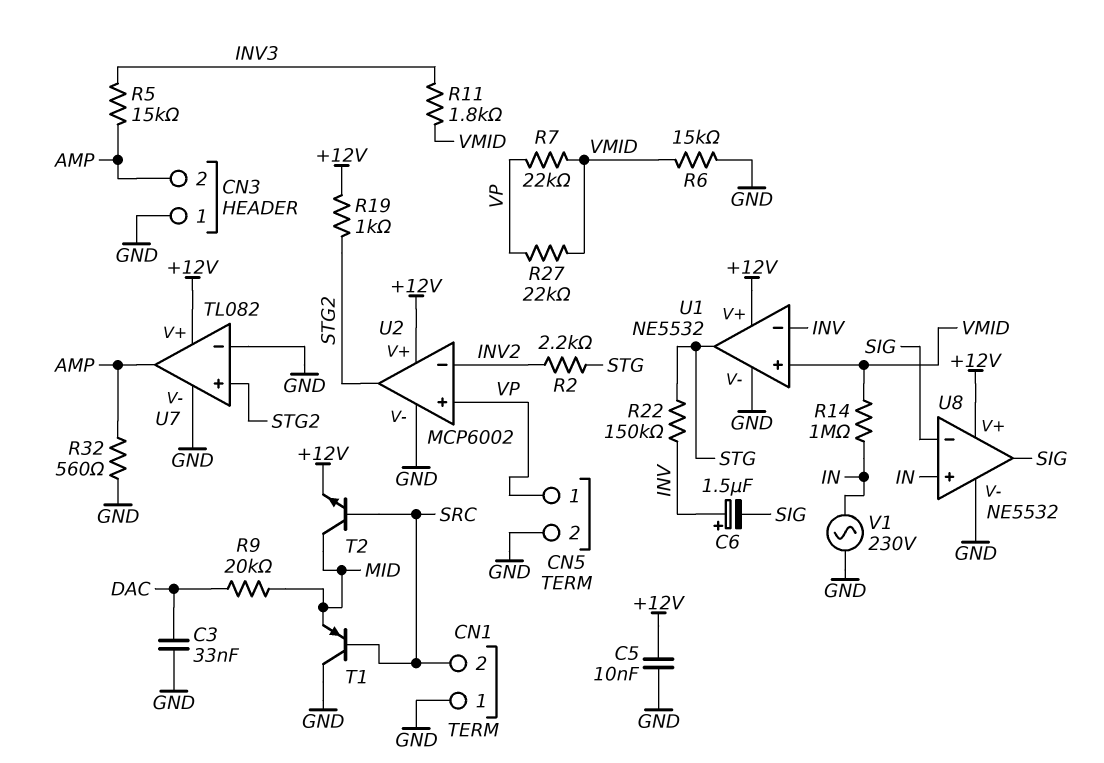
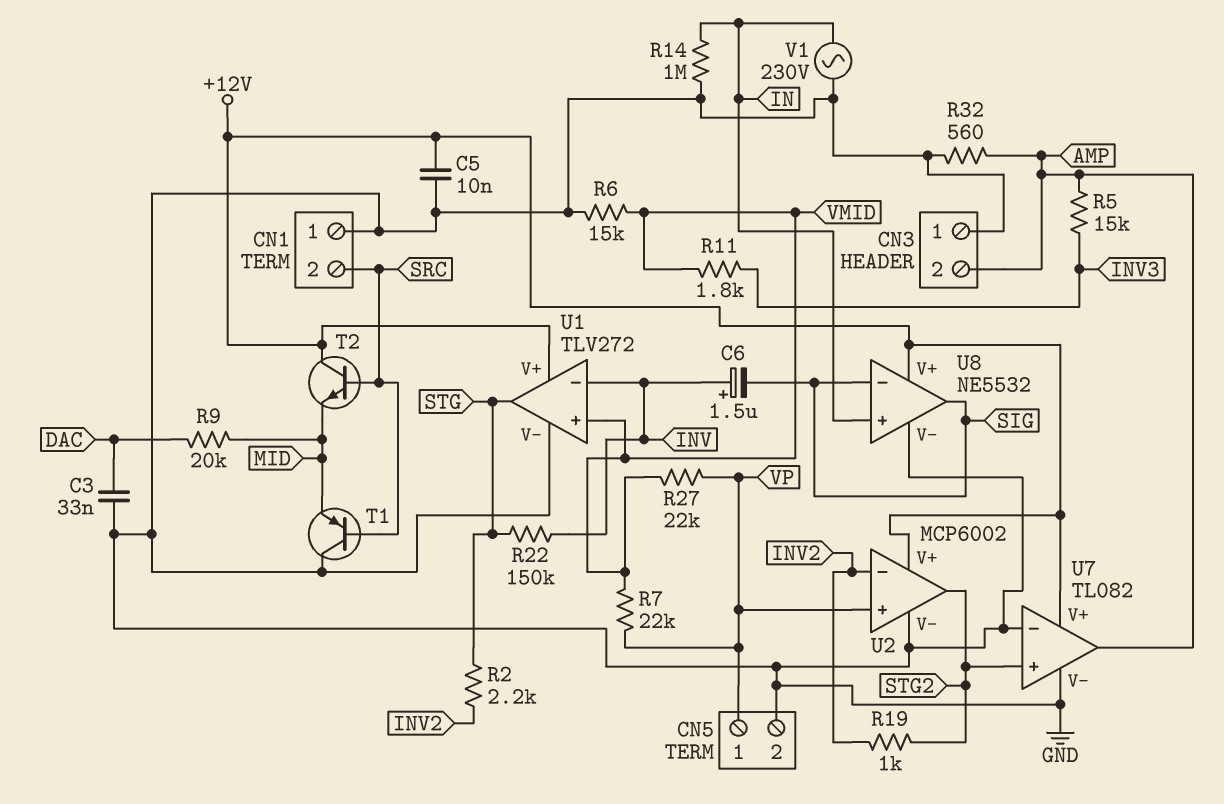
R14: 1M (IN, VMID) -> 1M (GND, IN)
R19: 1k (+12V, STG2) -> 1k (INV2, STG2)
T2: NPN (B SRC, C MID, E +12V) -> NPN (B SRC, C +12V, E MID)
U1: NE5532 -> TLV272

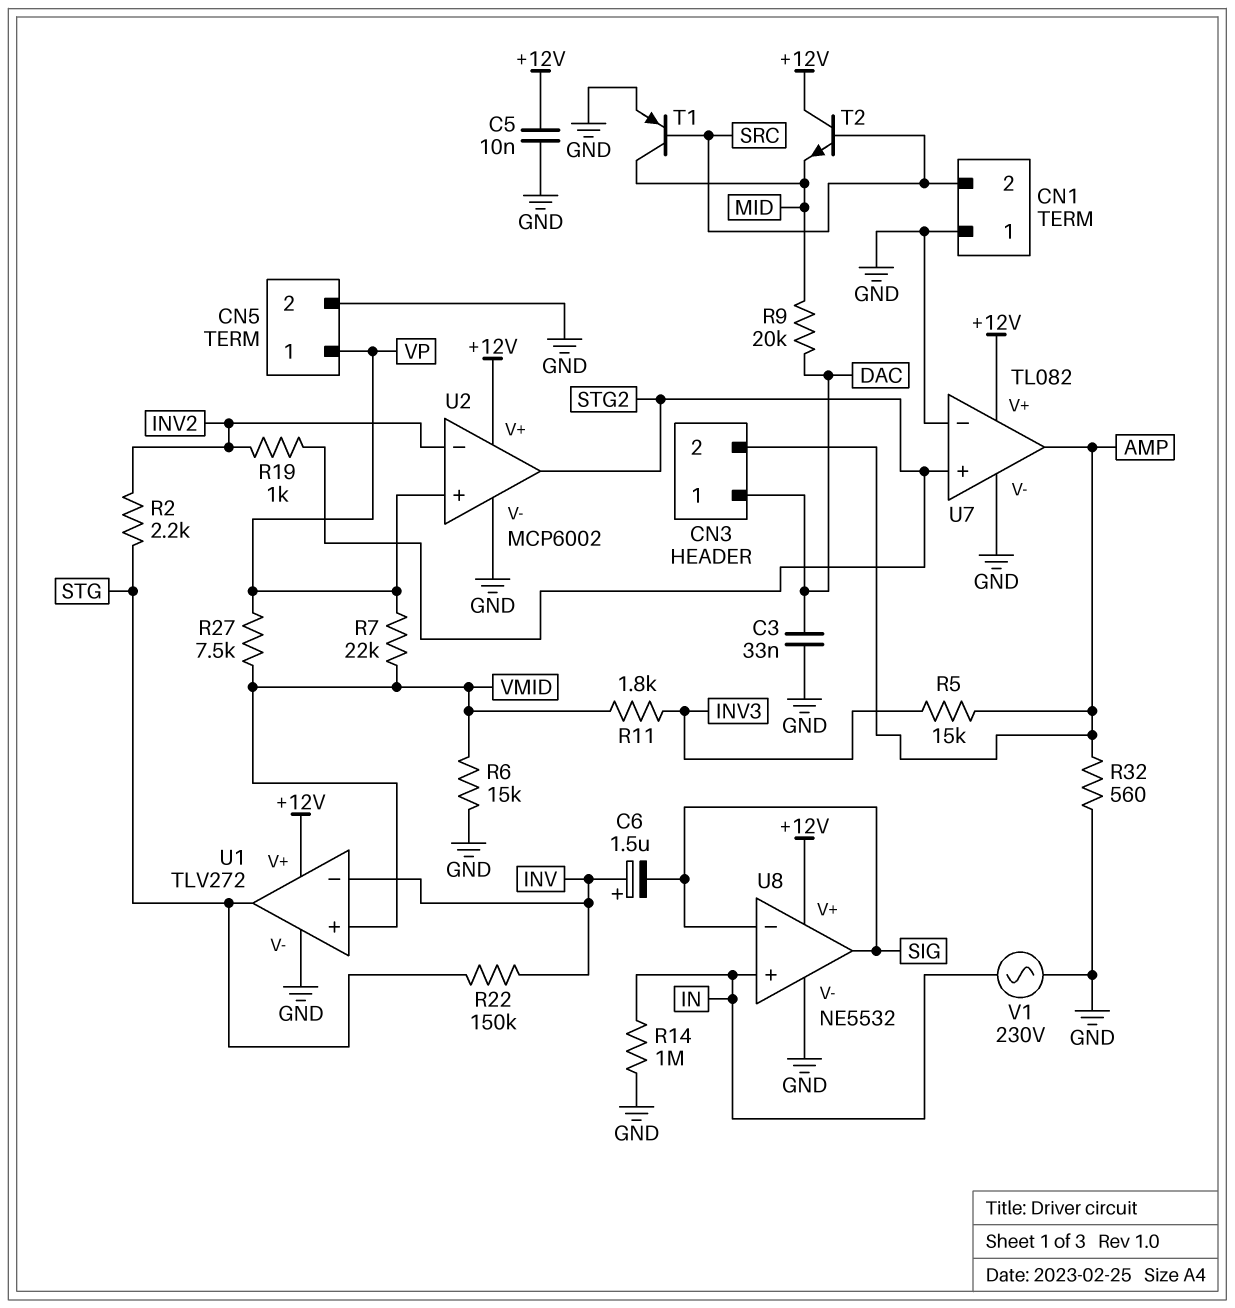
CN3 pin 1: GND -> DAC
R27: 22k (VMID, VP) -> 7.5k (VMID, VP)
T1: PNP (B SRC, C GND, E MID) -> PNP (B SRC, C MID, E GND)

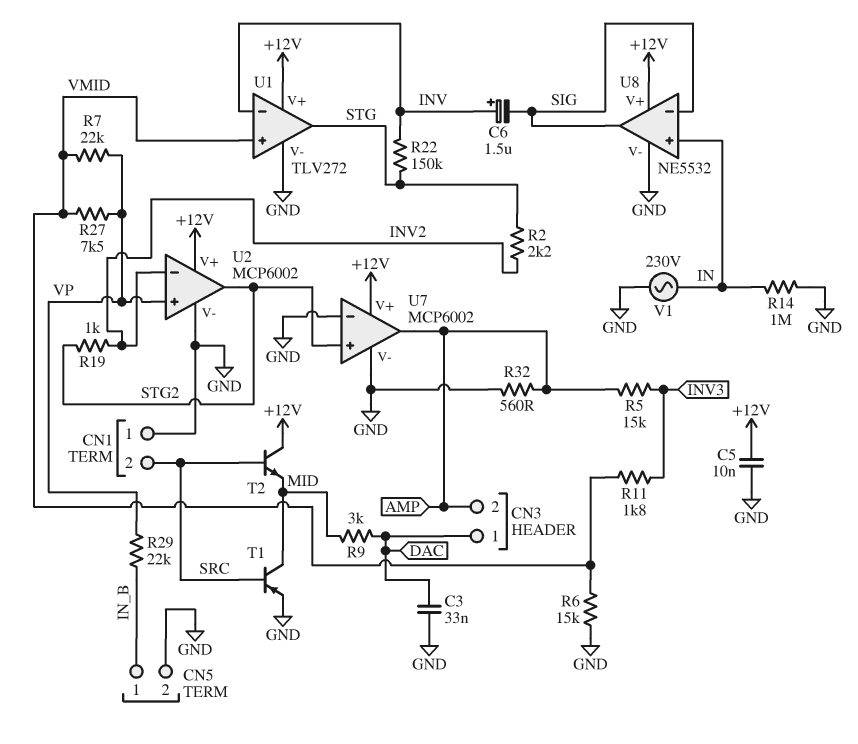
CN5 pin 1: VP -> IN_B
R9: 20k (DAC, MID) -> 3k (DAC, MID)
R29: none -> 22k (IN_B, VP)
U7: TL082 -> MCP6002

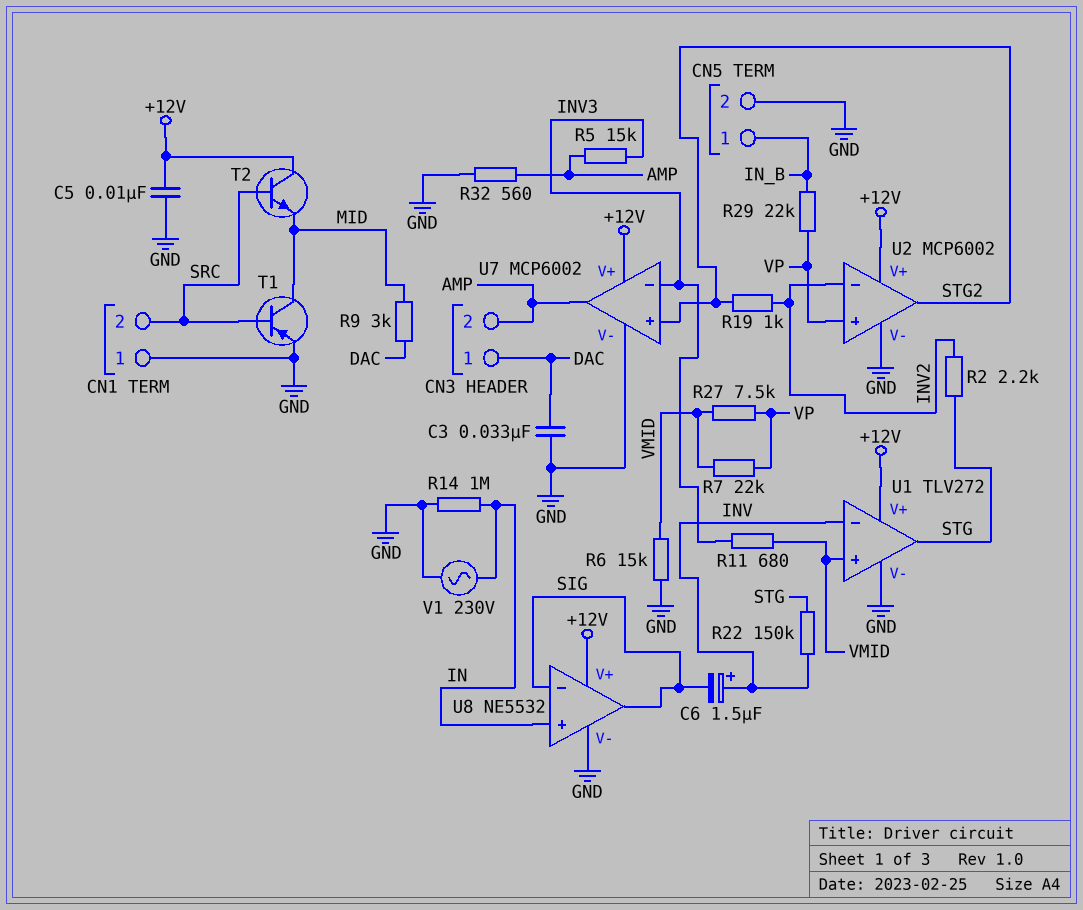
R11: 1.8k (INV3, VMID) -> 680 (INV3, VMID)
U7 pin in-: GND -> INV3

